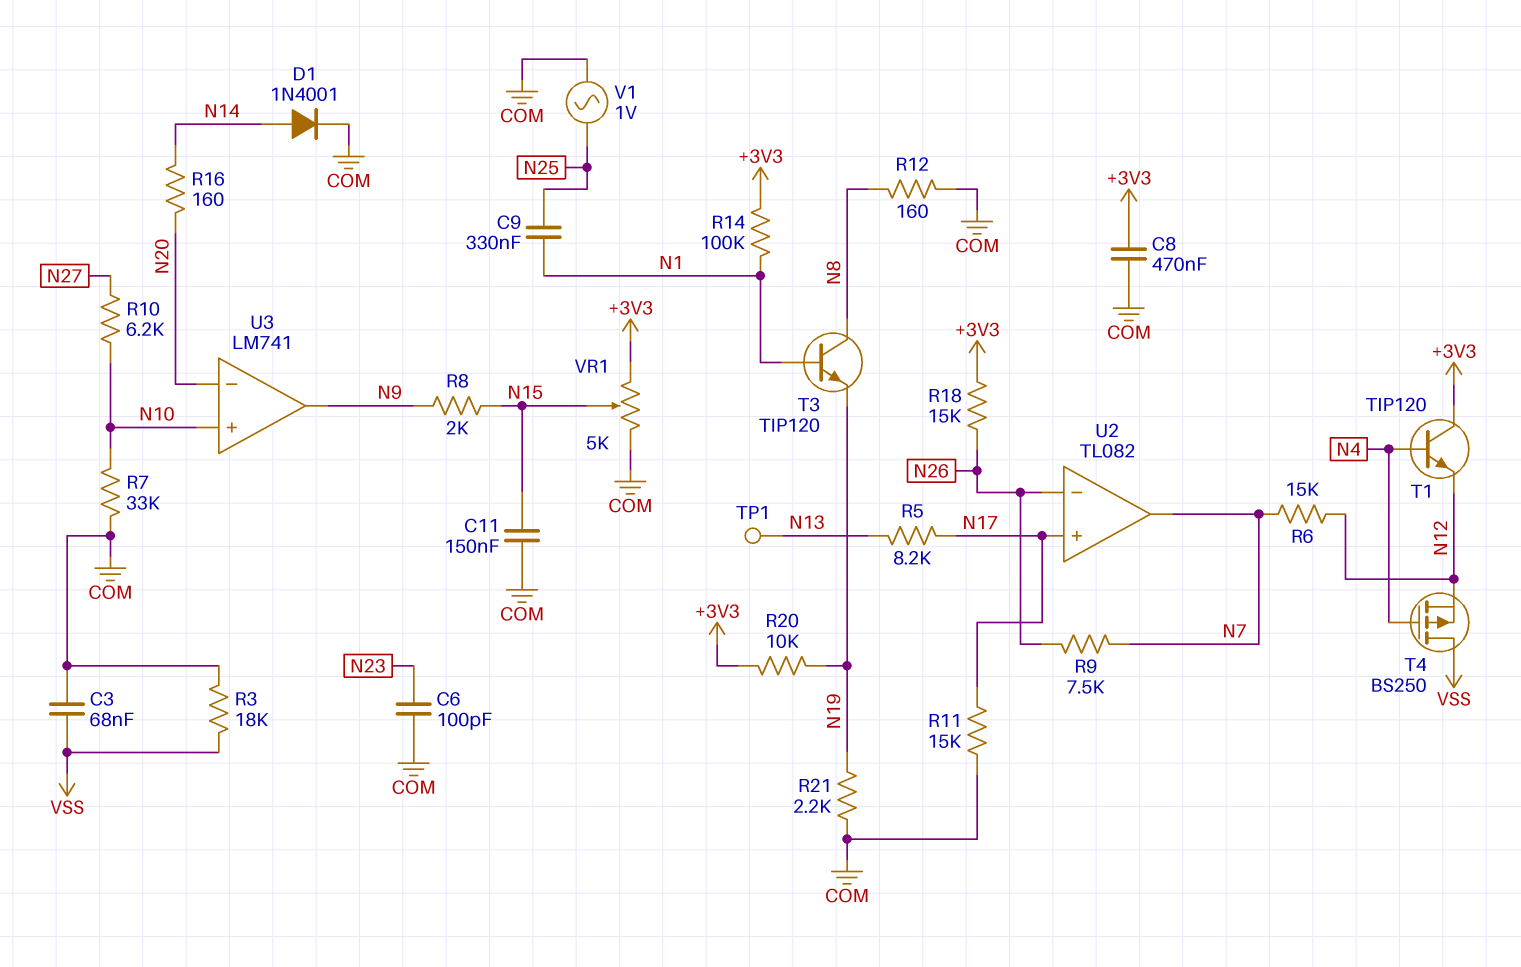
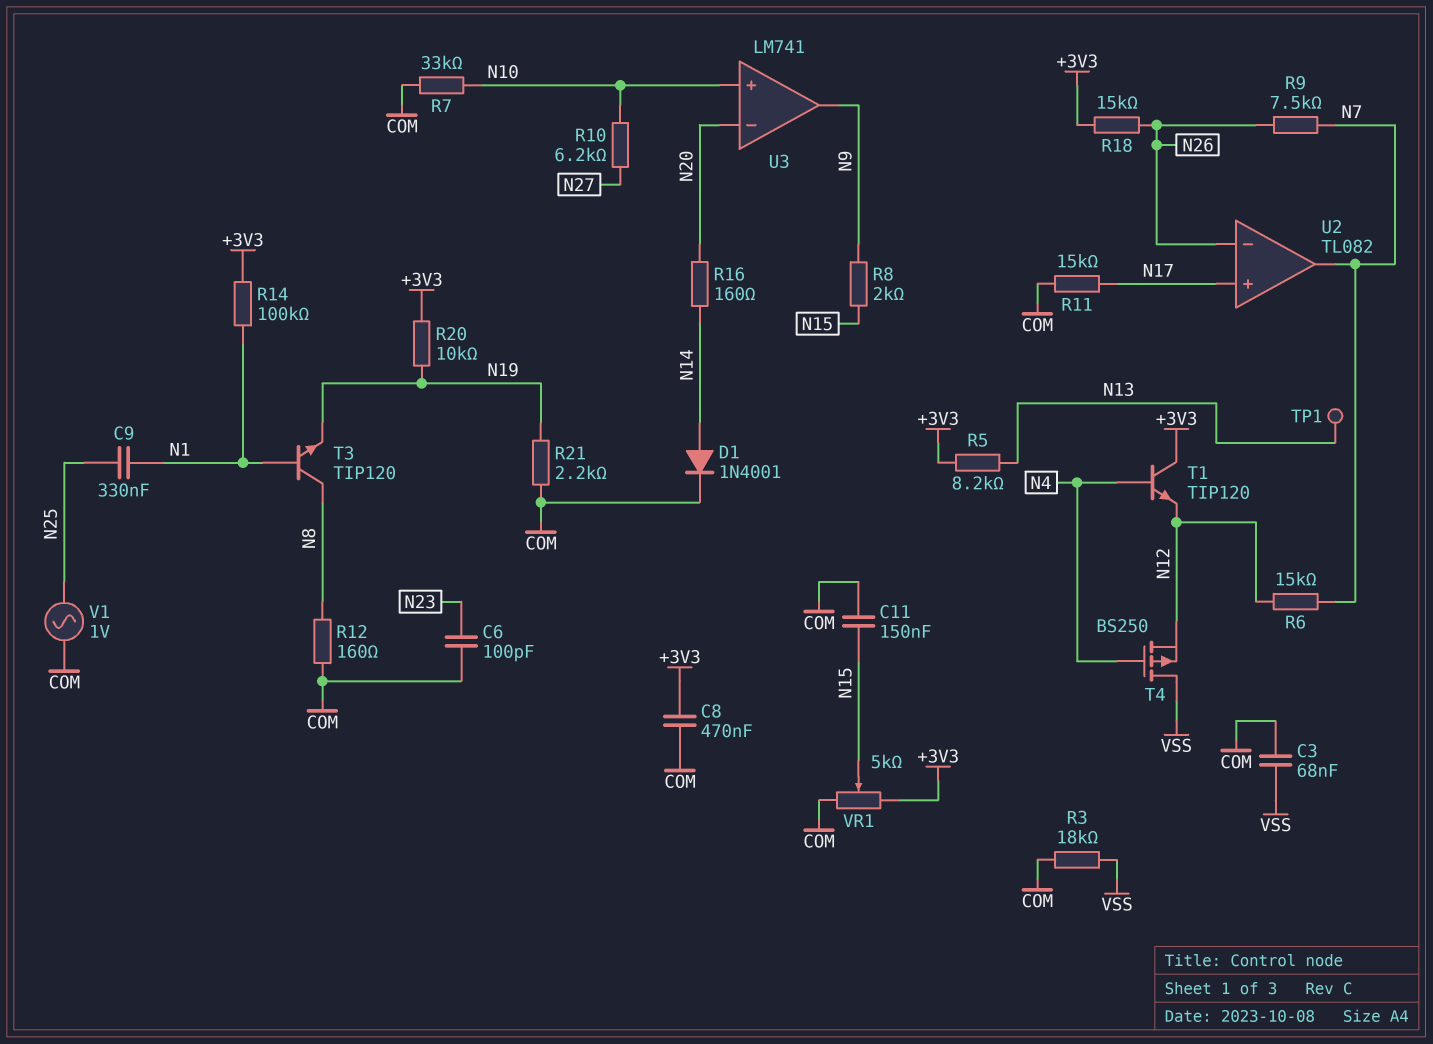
R5: 8.2k (N13, N17) -> 8.2k (+3V3, N13)

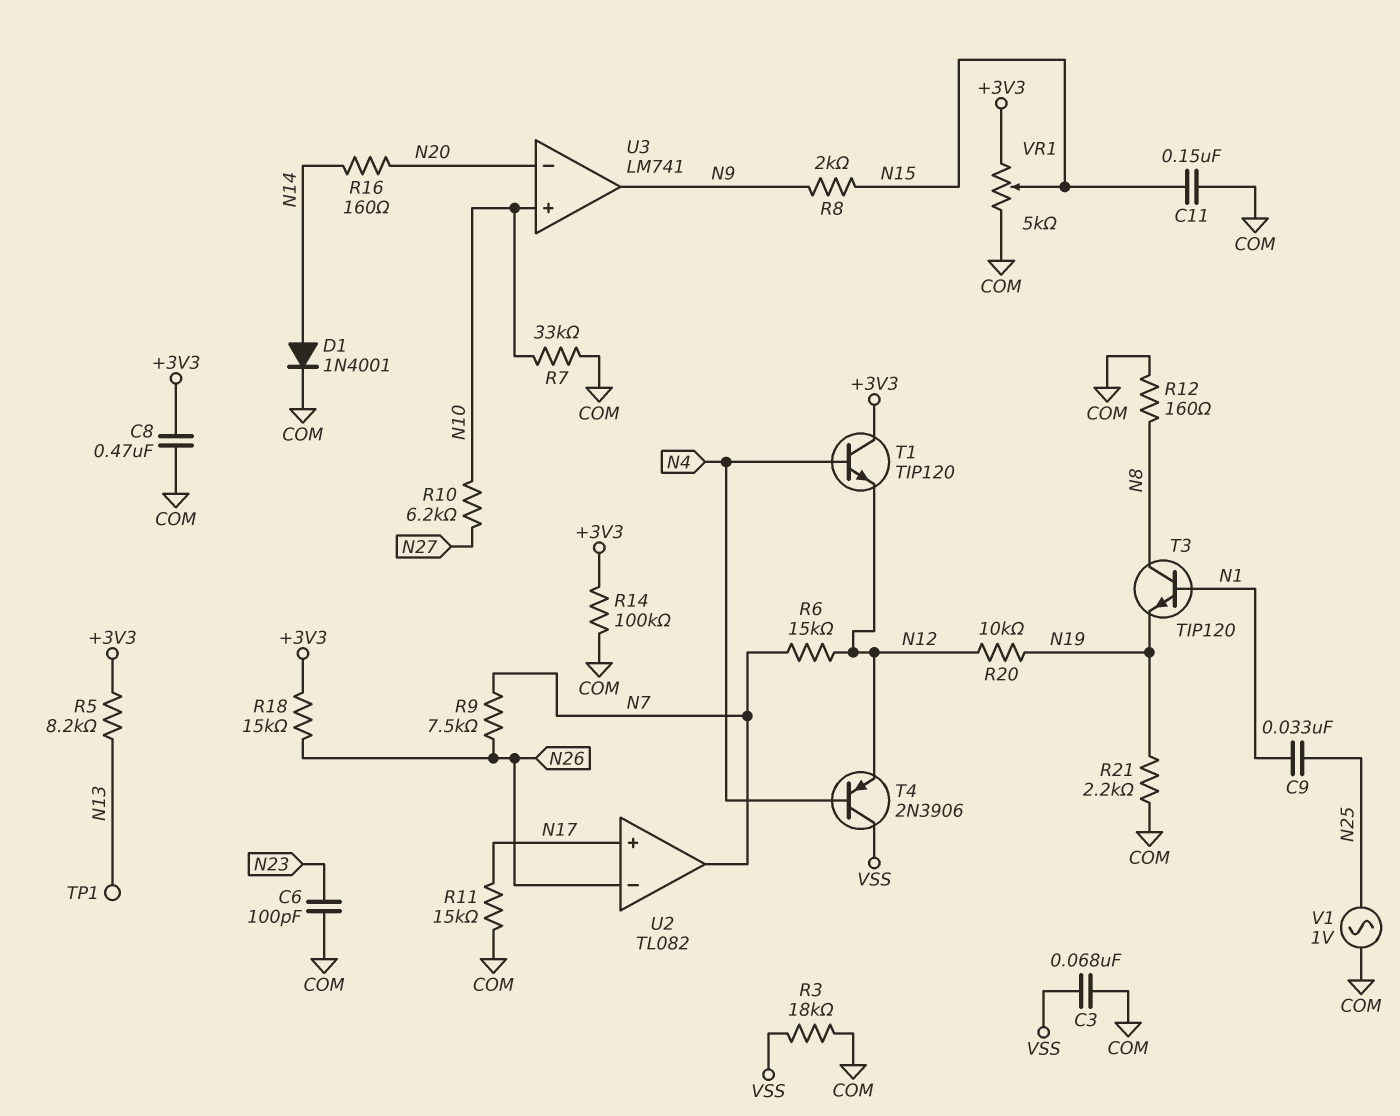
C9: 330nF (N1, N25) -> 33nF (N1, N25)
R14: 100k (+3V3, N1) -> 100k (+3V3, COM)
R20: 10k (+3V3, N19) -> 10k (N12, N19)
T4: PMOS BS250 (G N4, D VSS, S N12) -> PNP 2N3906 (B N4, C VSS, E N12)

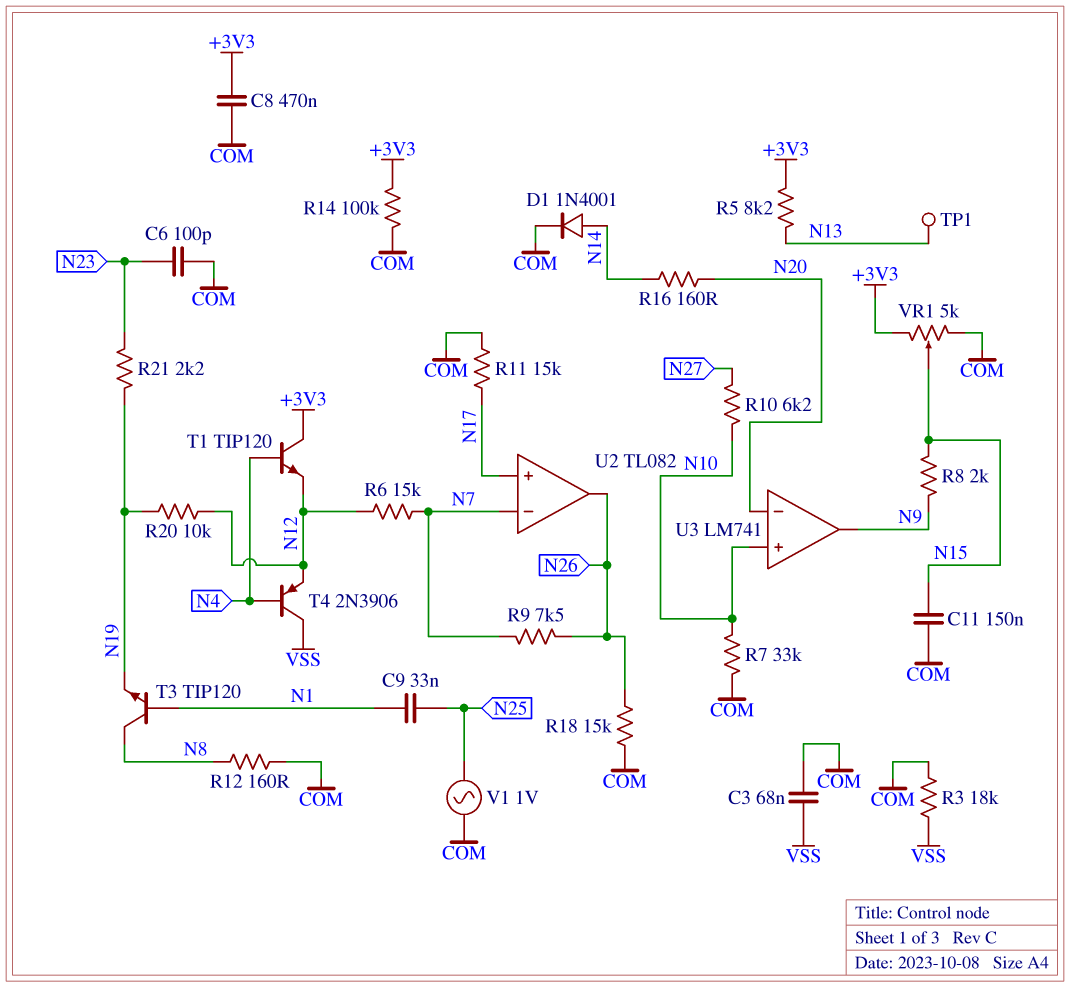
R18: 15k (+3V3, N26) -> 15k (COM, N26)
R21: 2.2k (COM, N19) -> 2.2k (N19, N23)
U2 pin in-: N26 -> N7
U2 pin out: N7 -> N26

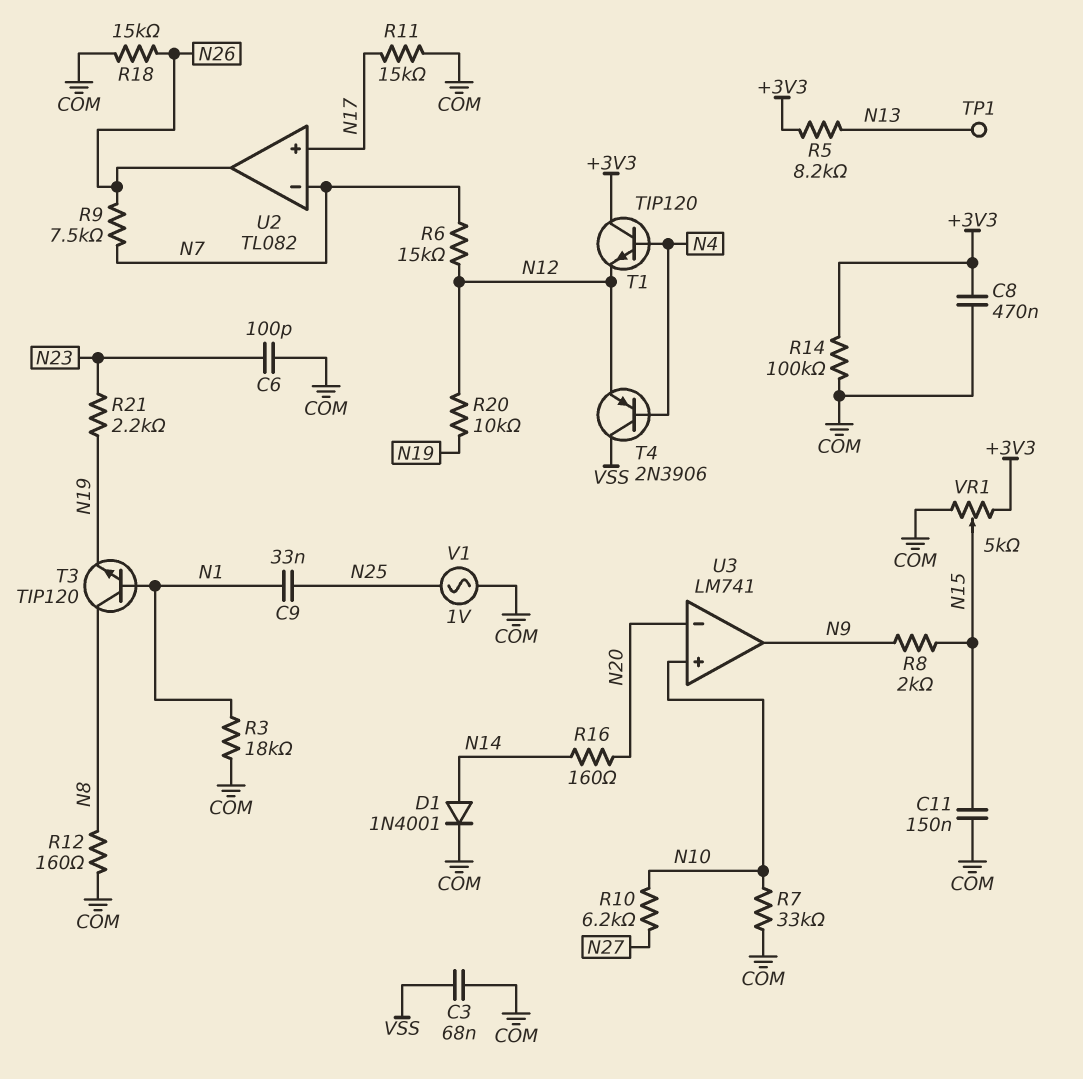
R3: 18k (COM, VSS) -> 18k (COM, N1)

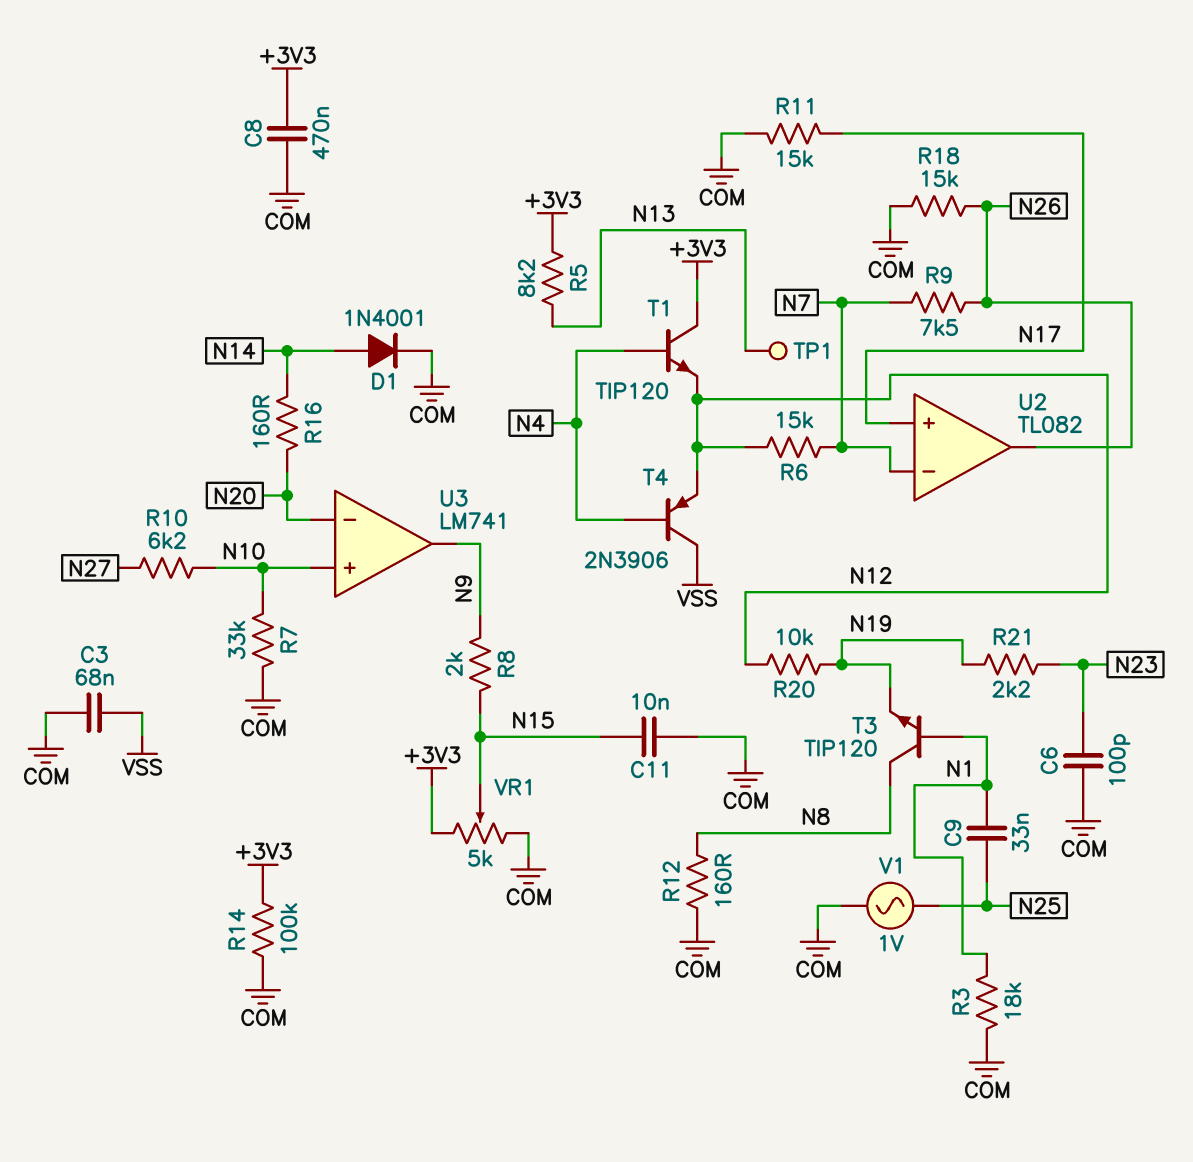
C11: 150nF (COM, N15) -> 10nF (COM, N15)

